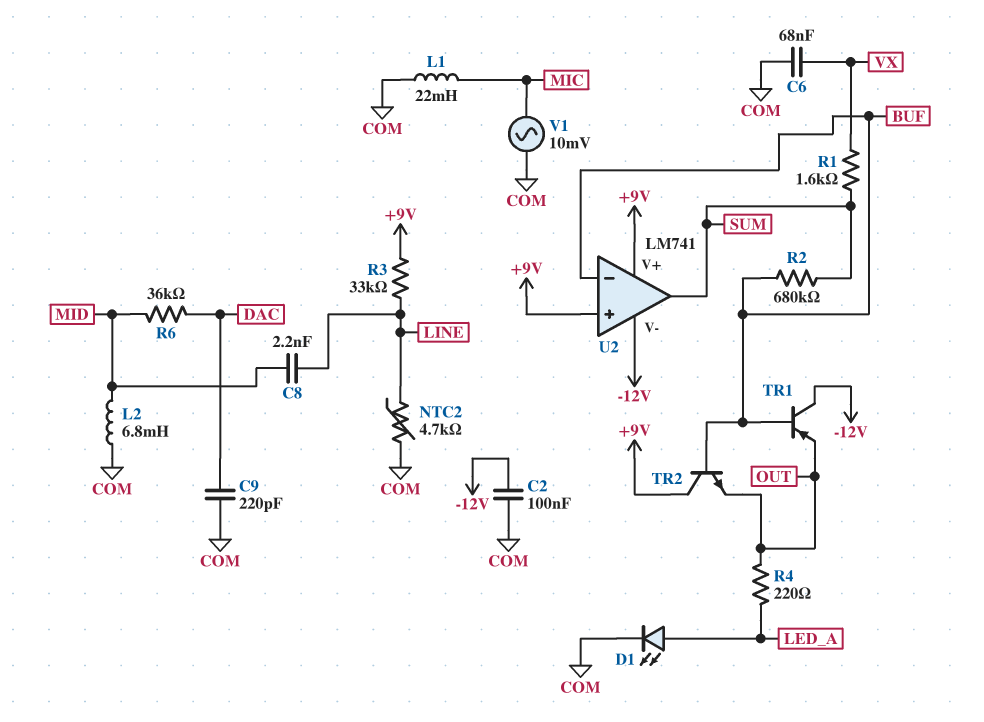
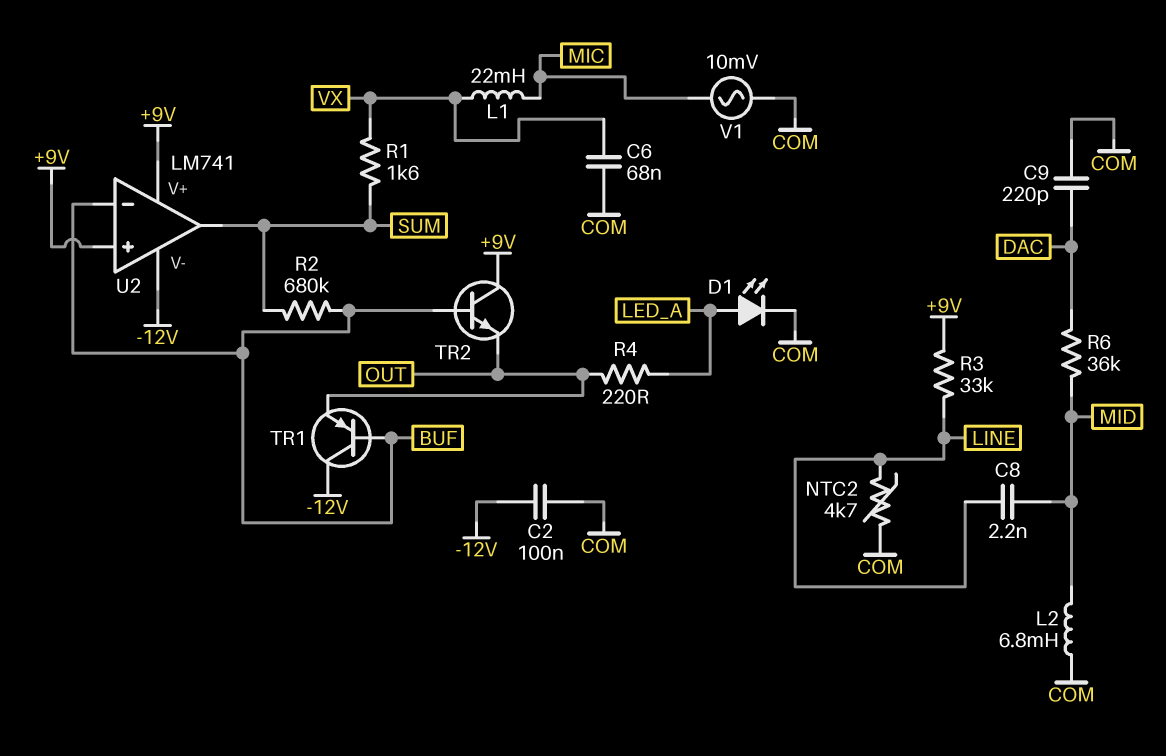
L1: 22mH (COM, MIC) -> 22mH (MIC, VX)

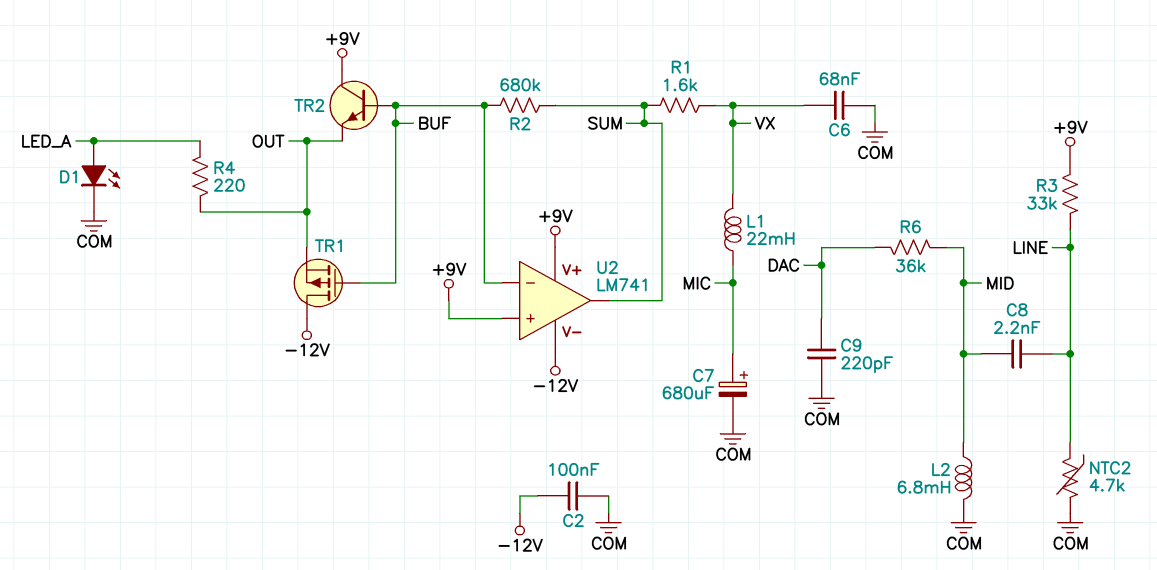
C7: none -> 680uF (plus MIC, minus COM)
TR1: PNP (B BUF, C -12V, E OUT) -> PMOS (G BUF, D -12V, S OUT)
V1: AC 10mV (COM, MIC) -> none

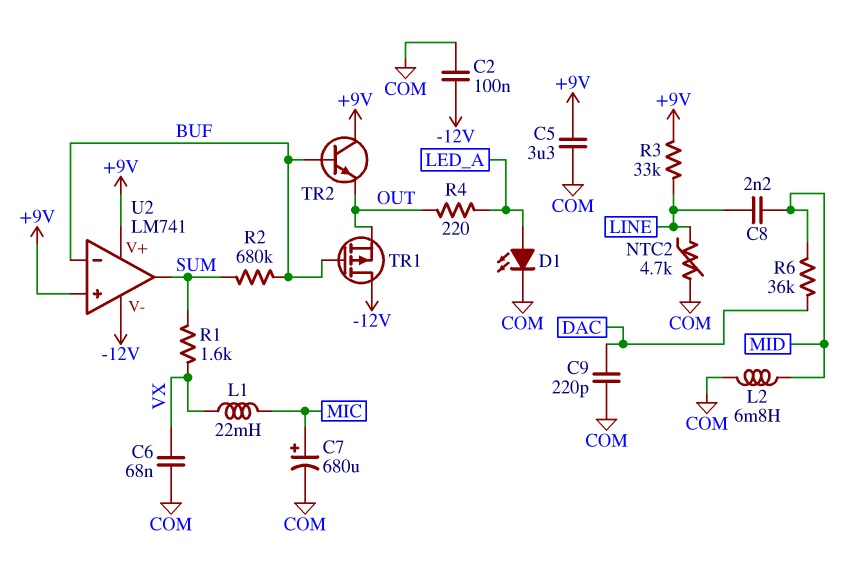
C5: none -> 3.3uF (+9V, COM)

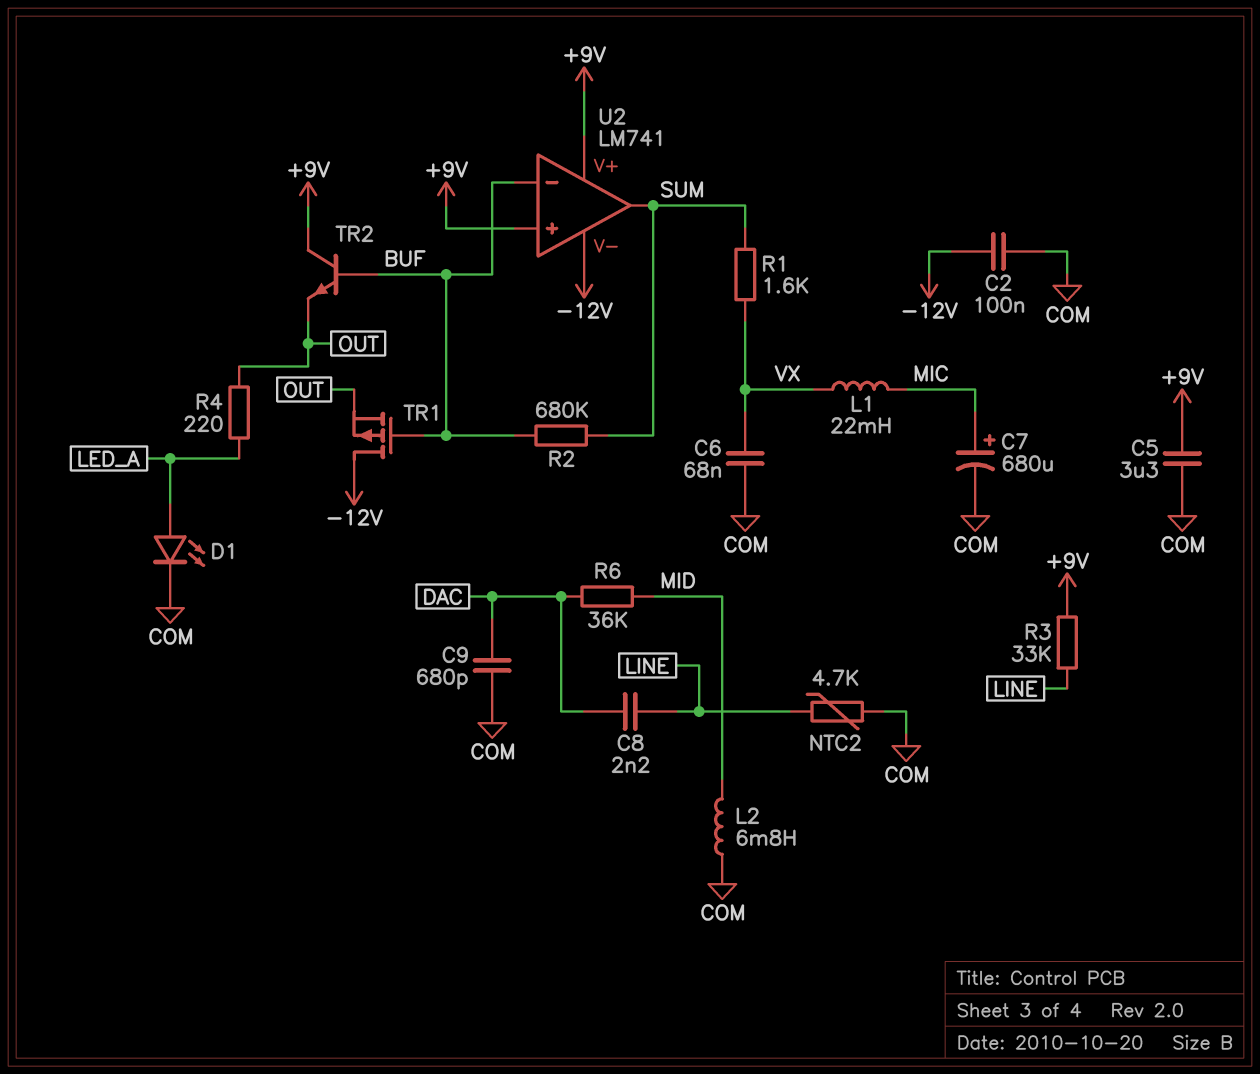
C8: 2.2nF (LINE, MID) -> 2.2nF (DAC, LINE)
C9: 220pF (COM, DAC) -> 680pF (COM, DAC)

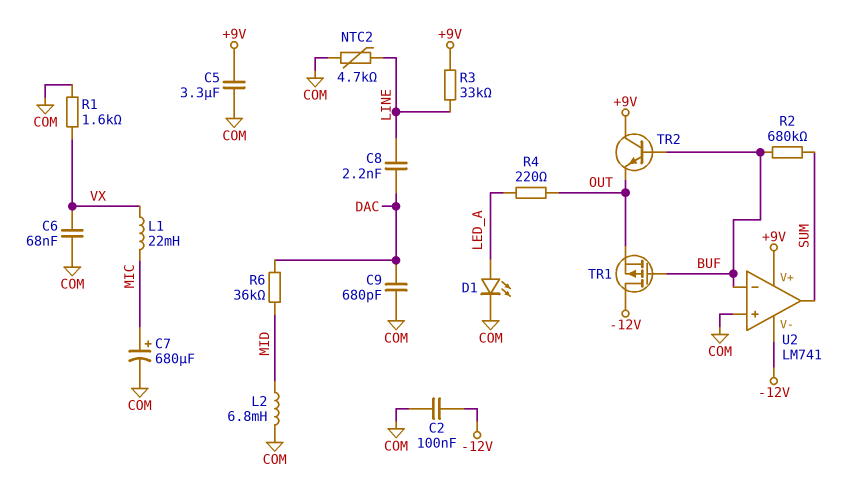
R1: 1.6k (SUM, VX) -> 1.6k (COM, VX)
U2 pin in+: +9V -> COM

